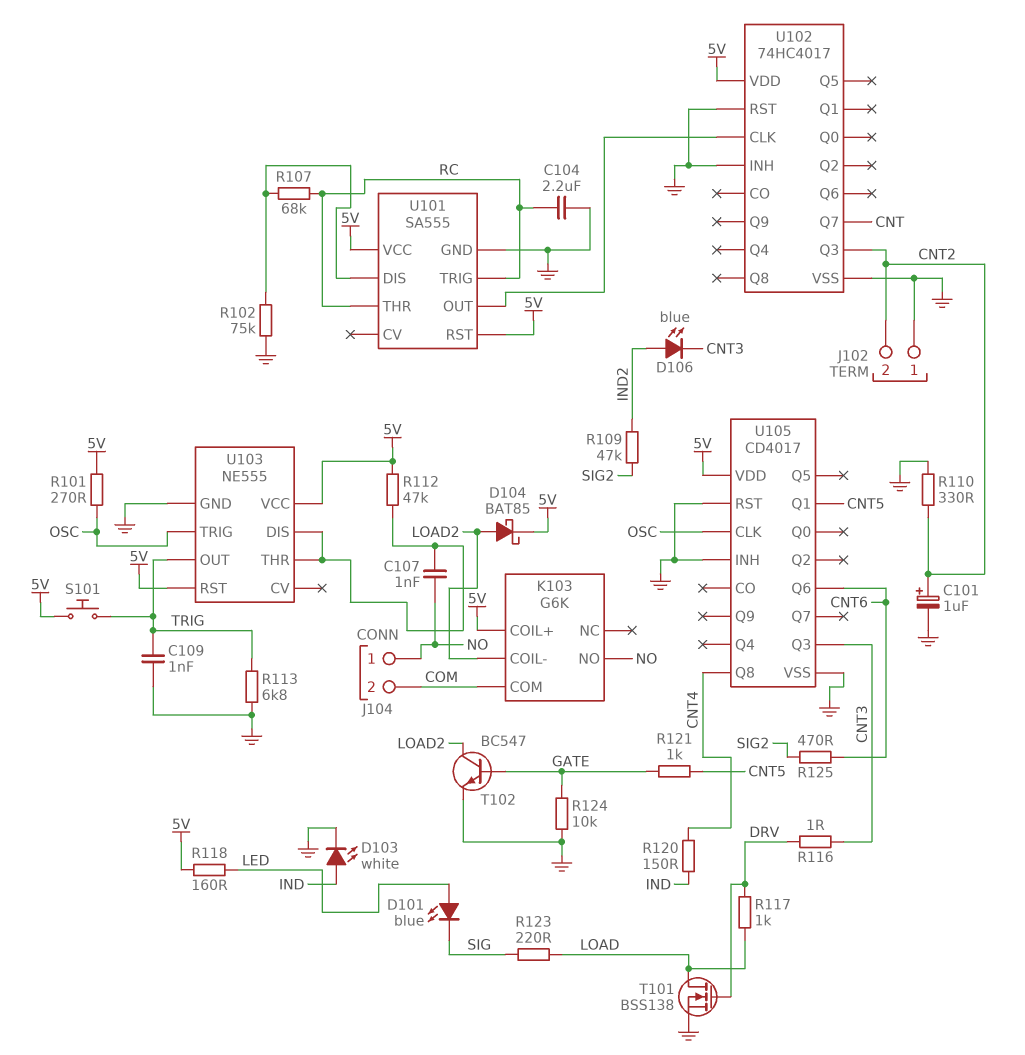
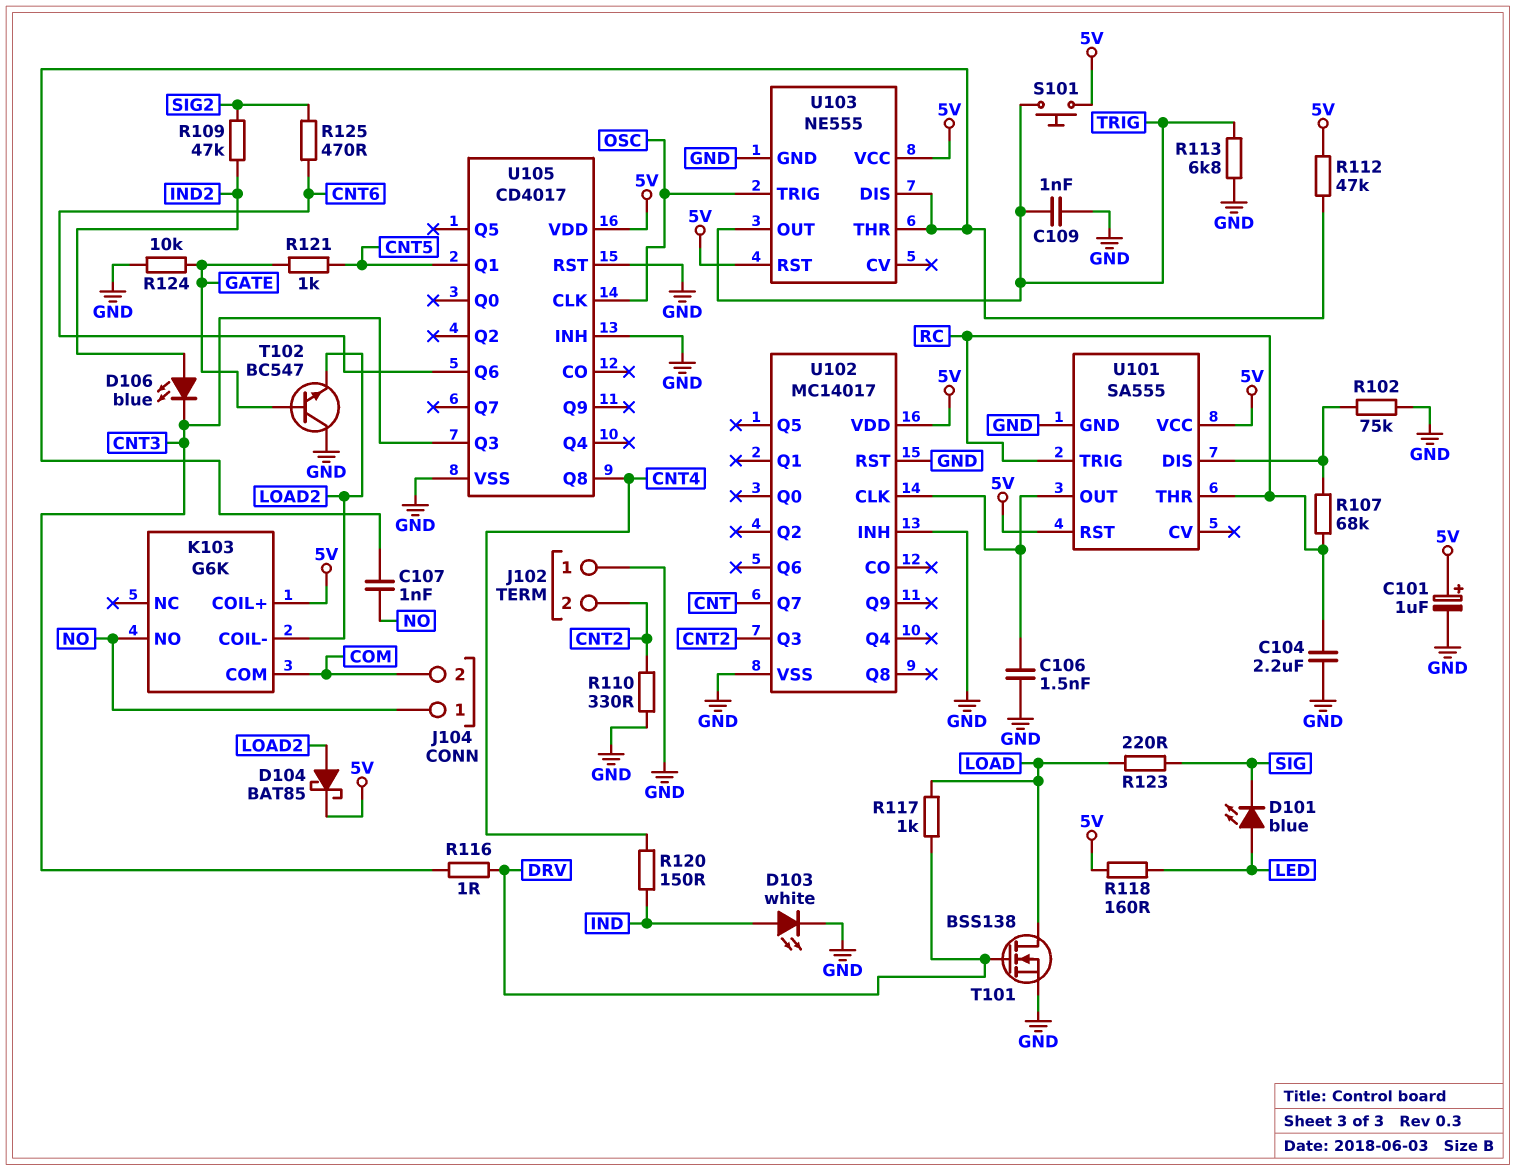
C101: 1uF (plus CNT2, minus GND) -> 1uF (plus 5V, minus GND)
C106: none -> 1.5nF (GND, U101/OUT)
R101: 270 (5V, OSC) -> none
T102: NPN BC547 (B GATE, C LOAD2, E GND) -> NPN BC547 (B GATE, C GND, E LOAD2)
U102: 74HC4017 -> MC14017

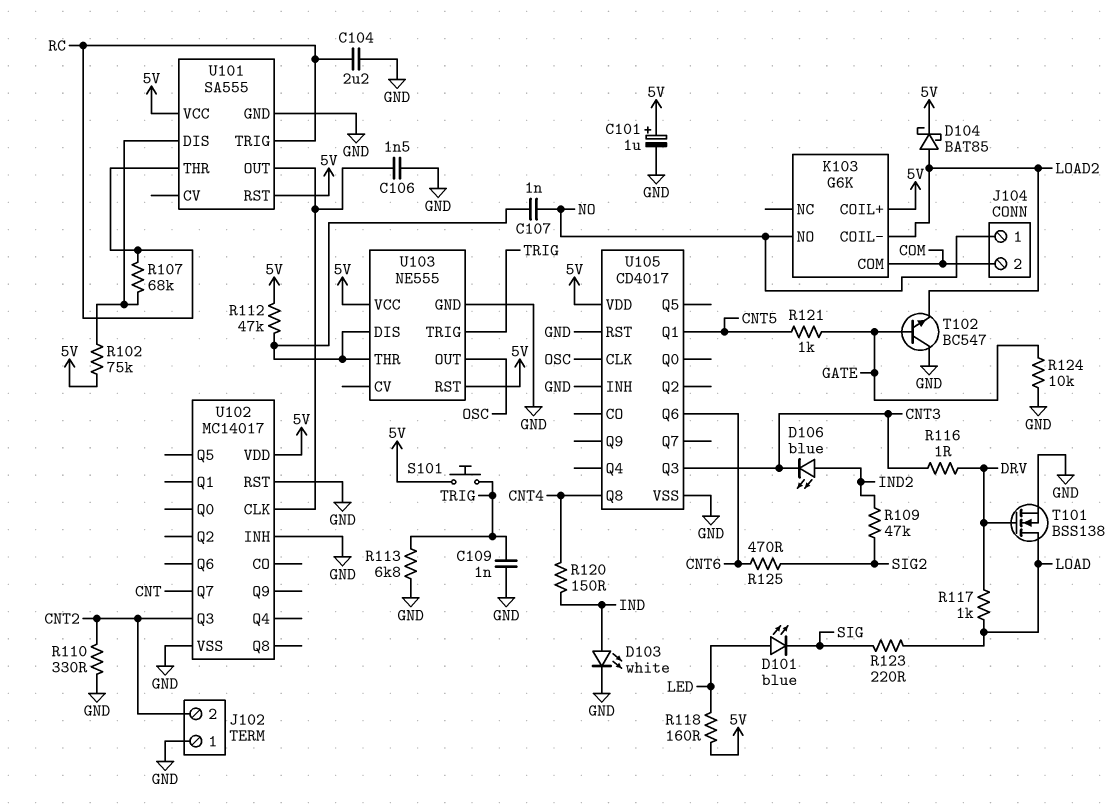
R102: 75k (GND, U101/DIS) -> 75k (5V, U101/DIS)
U103 pin OUT: TRIG -> OSC
U103 pin TRIG: OSC -> TRIG

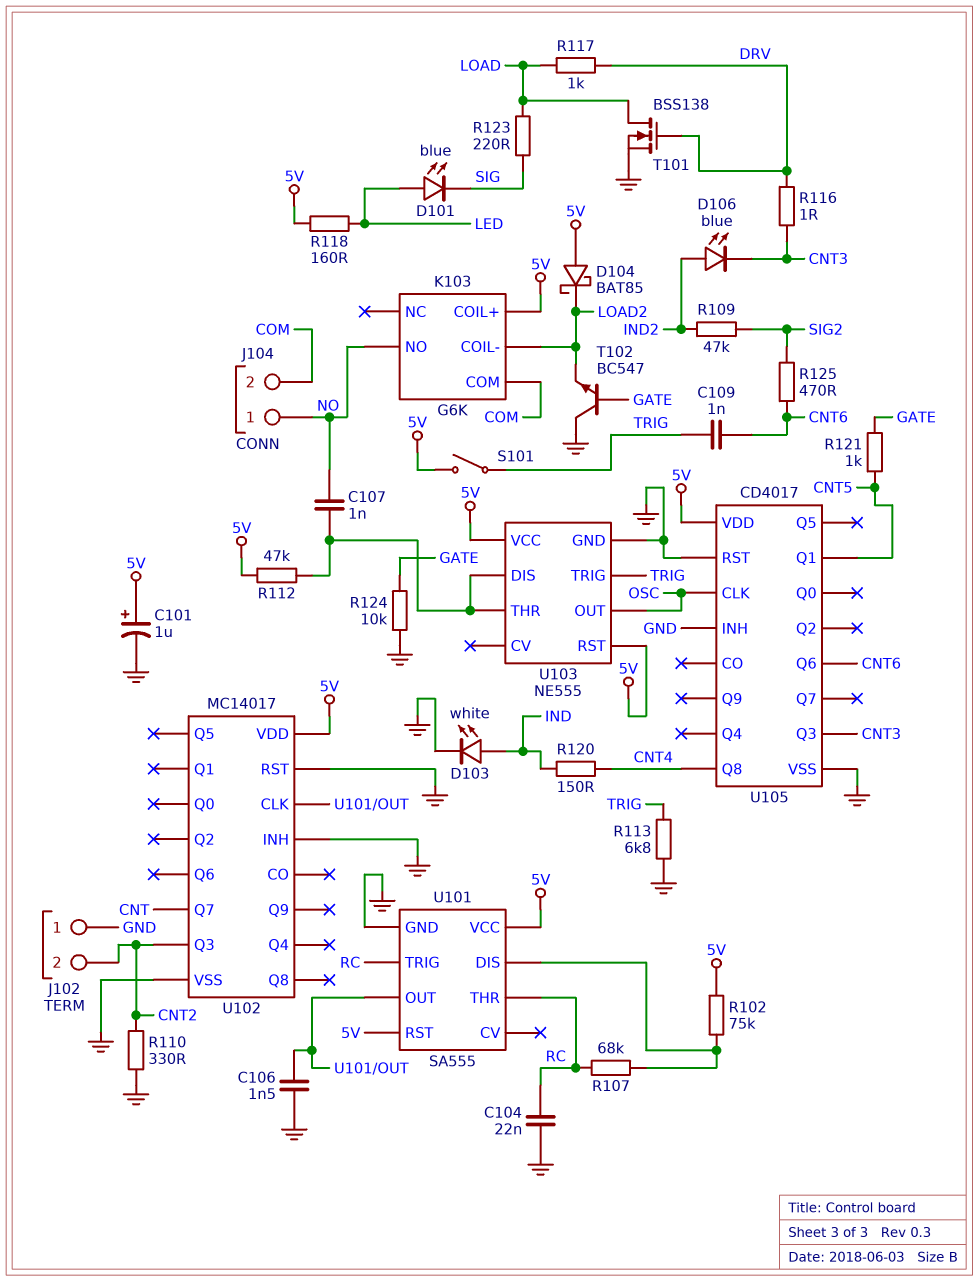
C104: 2.2uF (GND, RC) -> 22nF (GND, RC)
C109: 1nF (GND, TRIG) -> 1nF (CNT6, TRIG)
D104: schottky BAT85 (A LOAD2, K 5V) -> schottky BAT85 (A 5V, K LOAD2)
S101: button (5V, TRIG) -> switch (5V, TRIG)

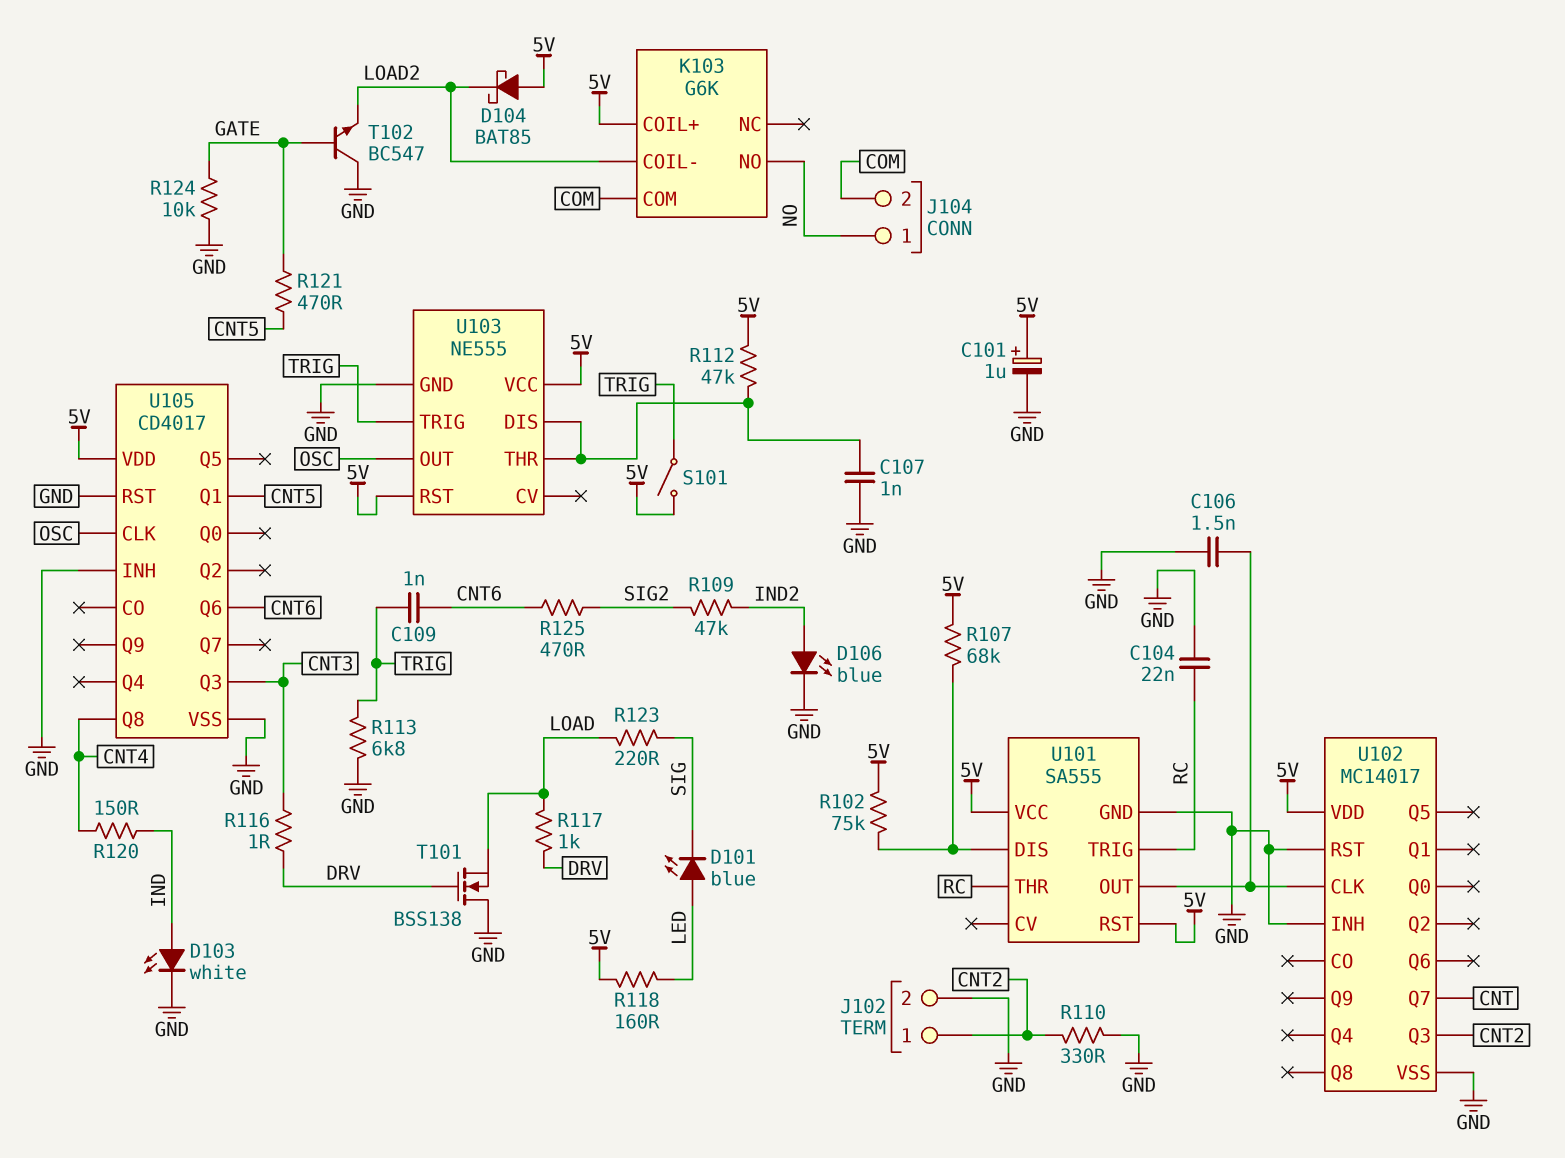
C107: 1nF (NO, U103/DIS) -> 1nF (GND, U103/DIS)
D106: LED blue (A IND2, K CNT3) -> LED blue (A IND2, K GND)
J102 pin 1: GND -> CNT2
J102 pin 2: CNT2 -> GND
R107: 68k (RC, U101/DIS) -> 68k (5V, U101/DIS)
R121: 1k (CNT5, GATE) -> 470 (CNT5, GATE)
T101: NMOS BSS138 (G DRV, D LOAD, S GND) -> NMOS BSS138 (G DRV, D GND, S LOAD)

